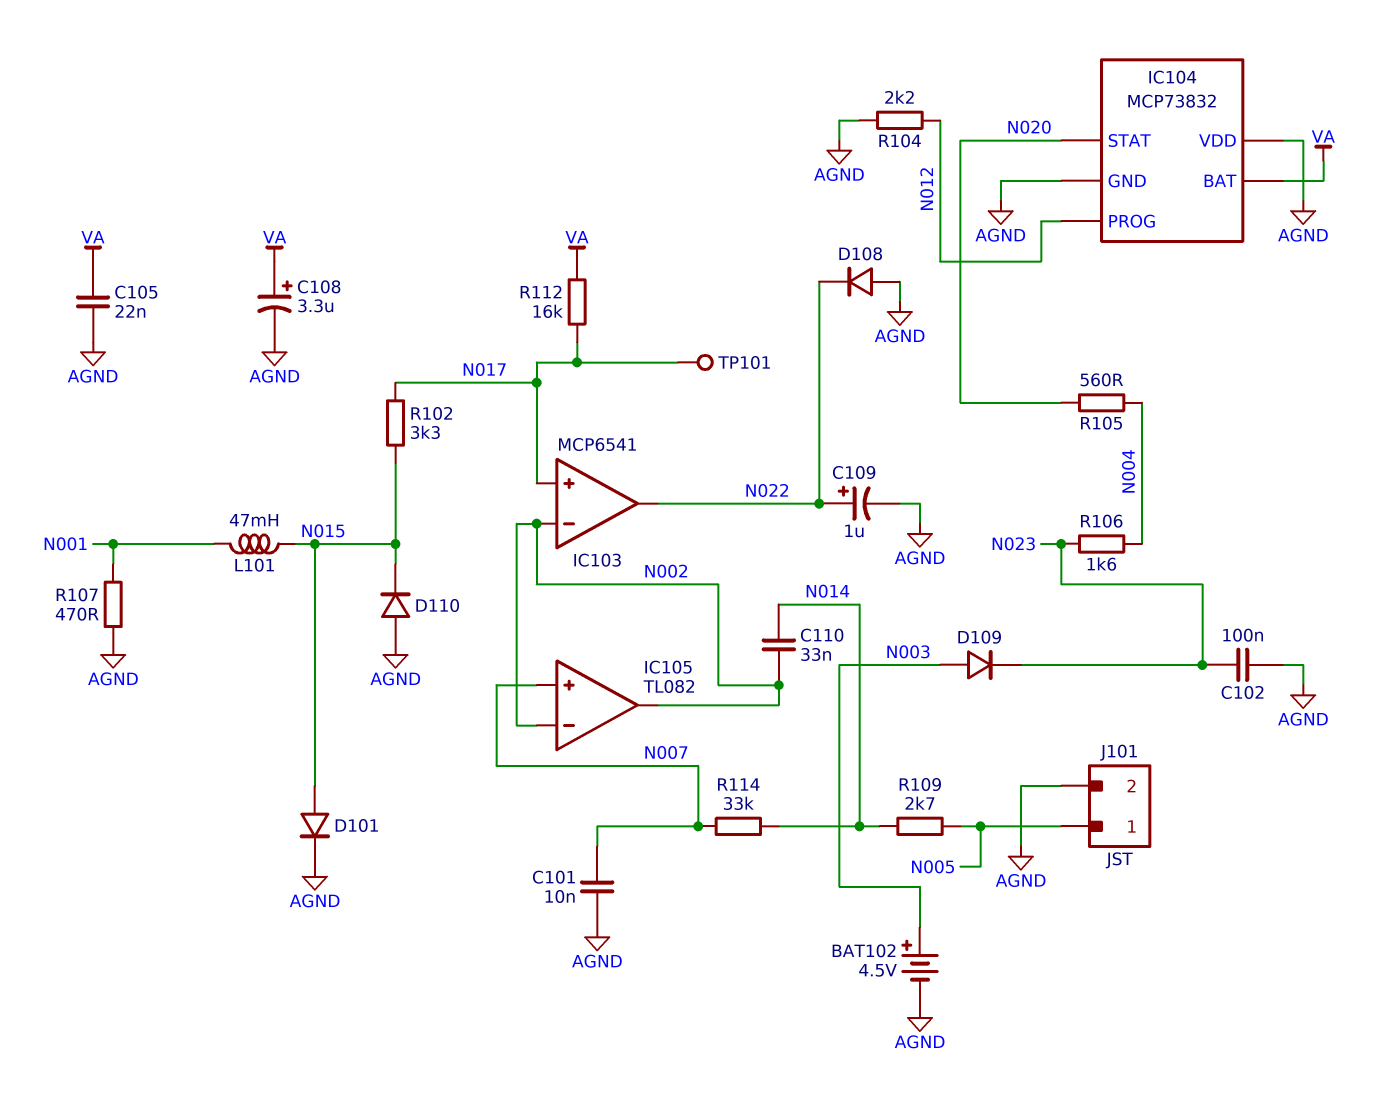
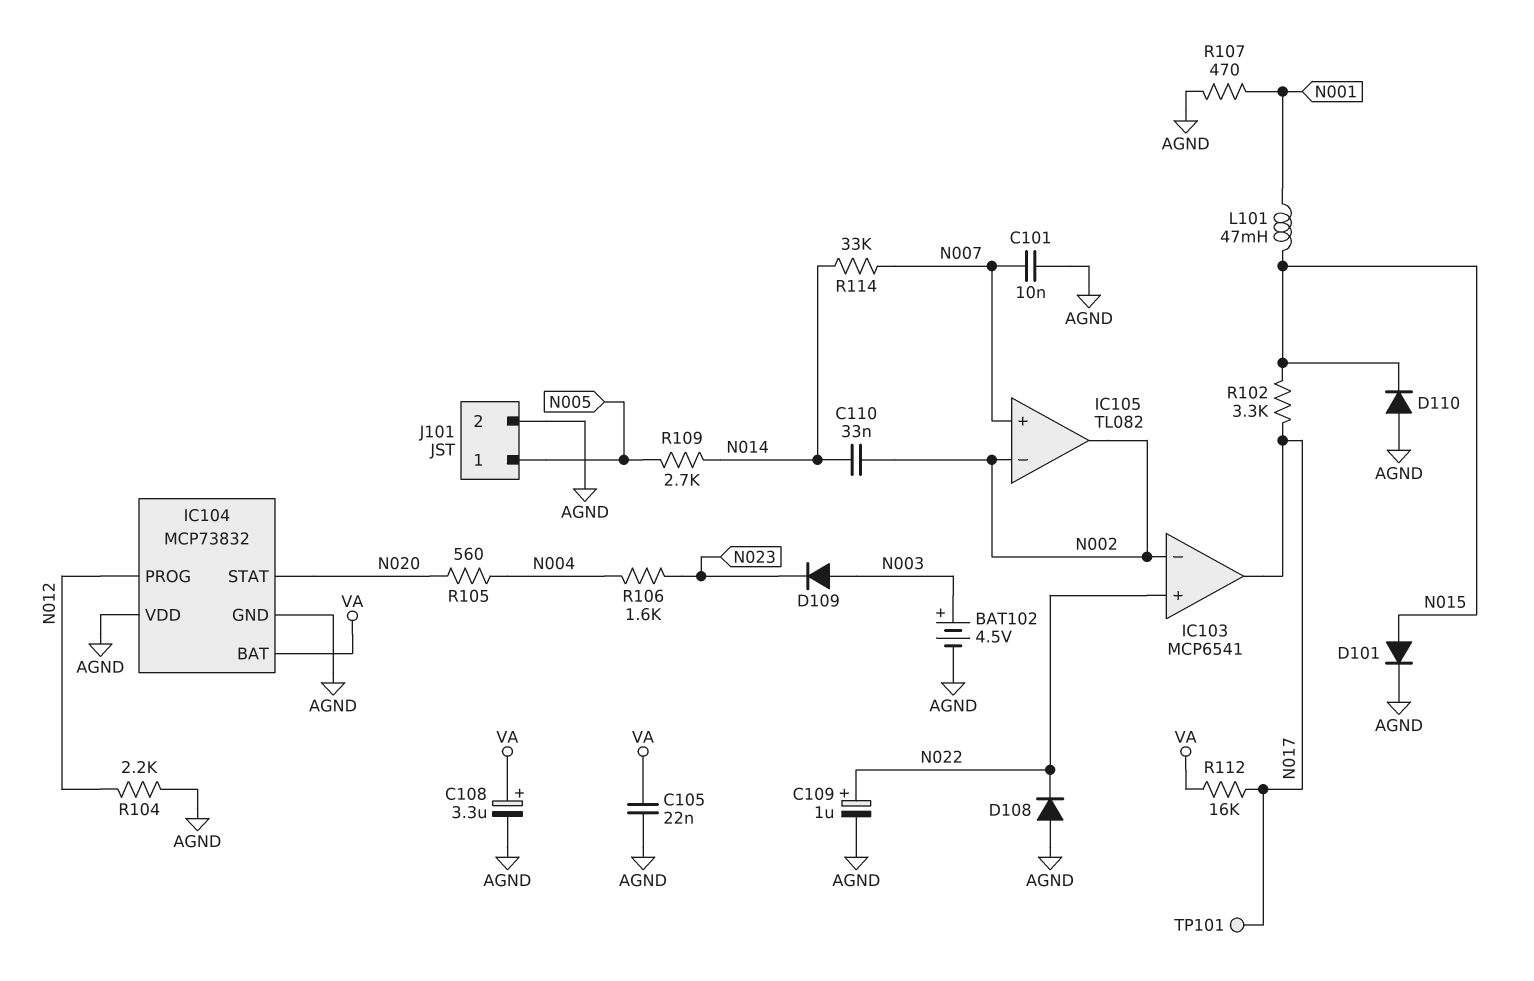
C102: 100nF (AGND, N023) -> none
IC103 pin in+: N017 -> N022
IC103 pin out: N022 -> N017

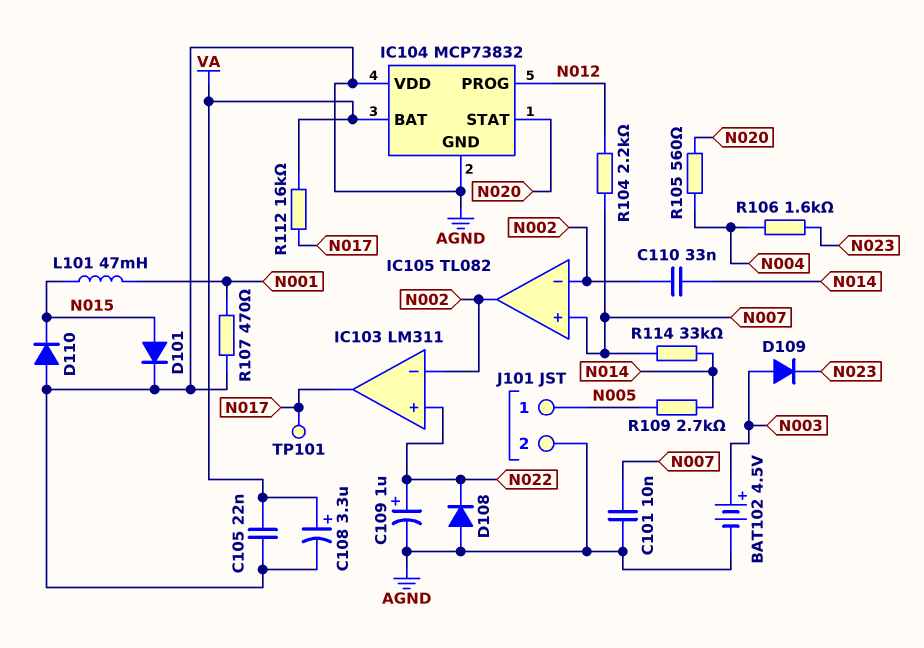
IC103: MCP6541 -> LM311
R102: 3.3k (N015, N017) -> none
R104: 2.2k (AGND, N012) -> 2.2k (N007, N012)

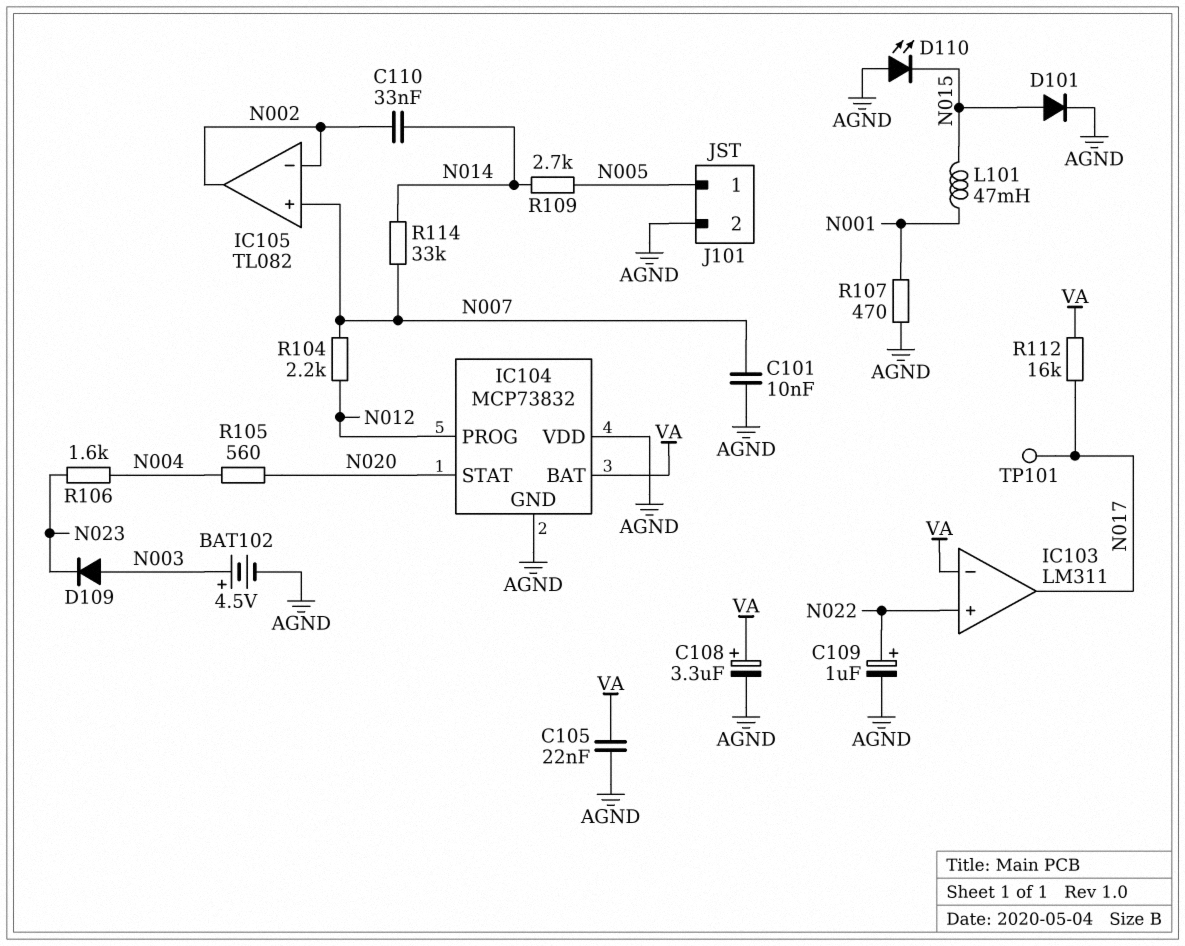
D108: diode (A AGND, K N022) -> none
D110: diode (A AGND, K N015) -> LED (A AGND, K N015)
IC103 pin in-: N002 -> VA

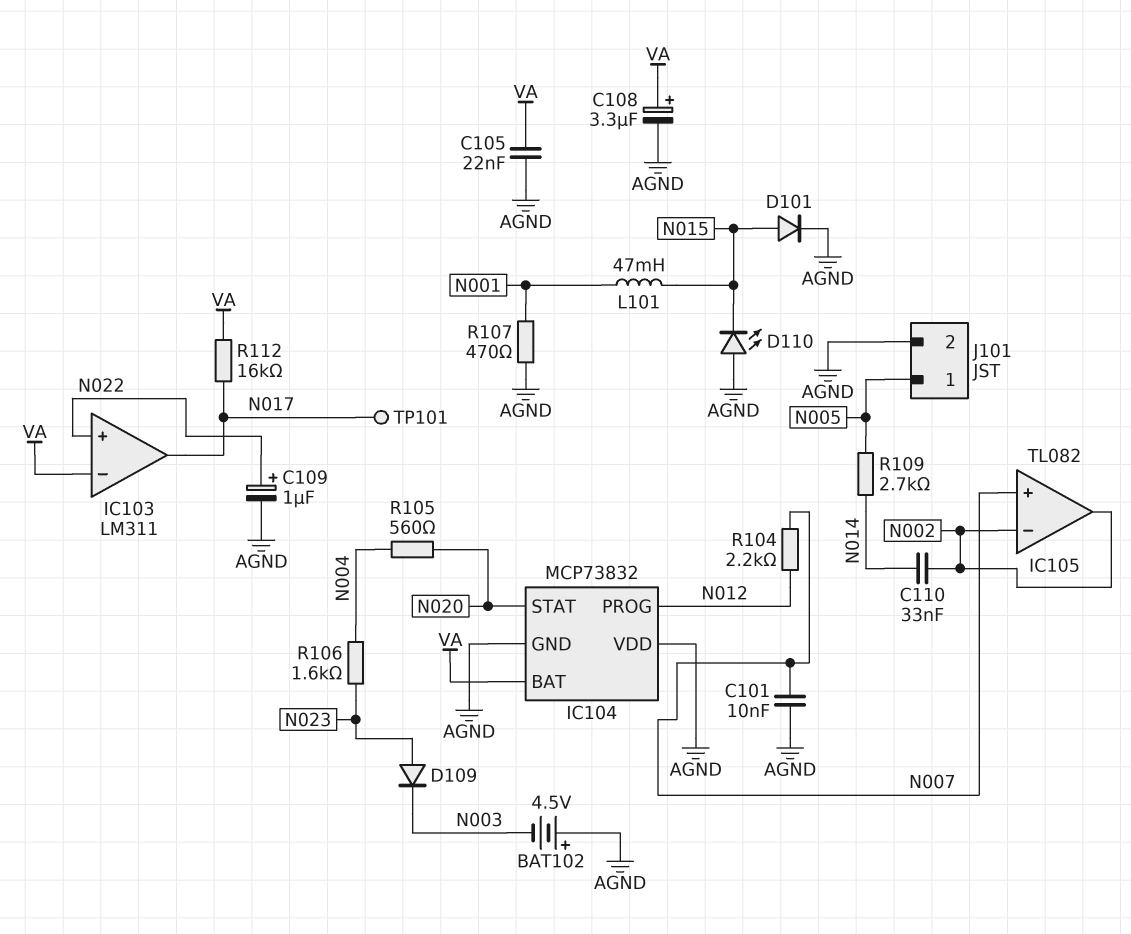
BAT102: 4.5V (plus N003, minus AGND) -> 4.5V (plus AGND, minus N003)
D109: diode (A N003, K N023) -> diode (A N023, K N003)
R114: 33k (N007, N014) -> none

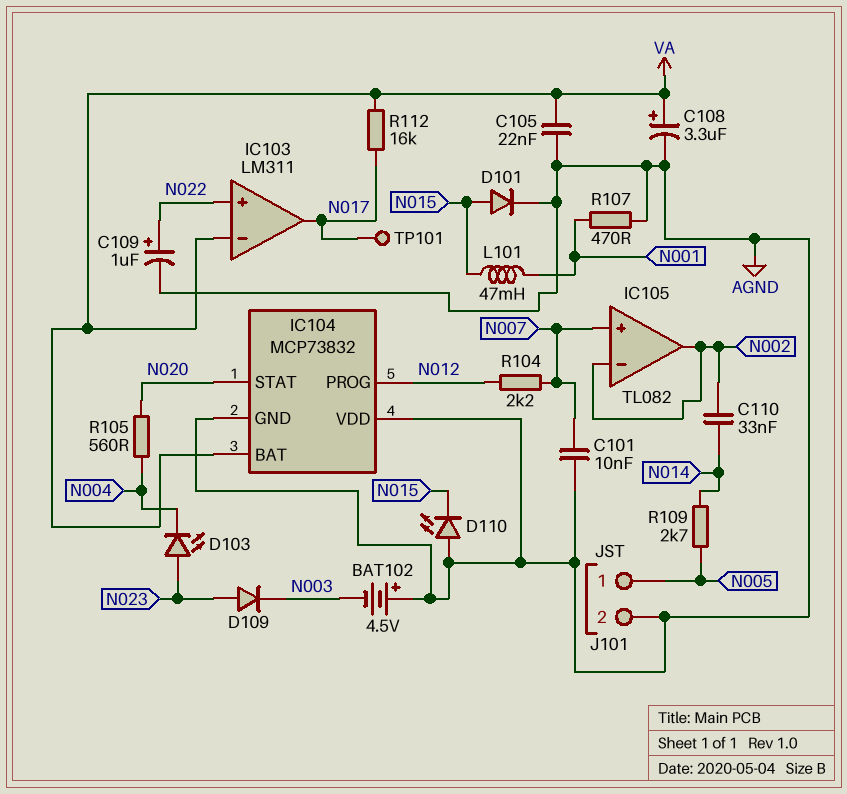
D103: none -> LED (A N023, K N004)
R106: 1.6k (N004, N023) -> none

